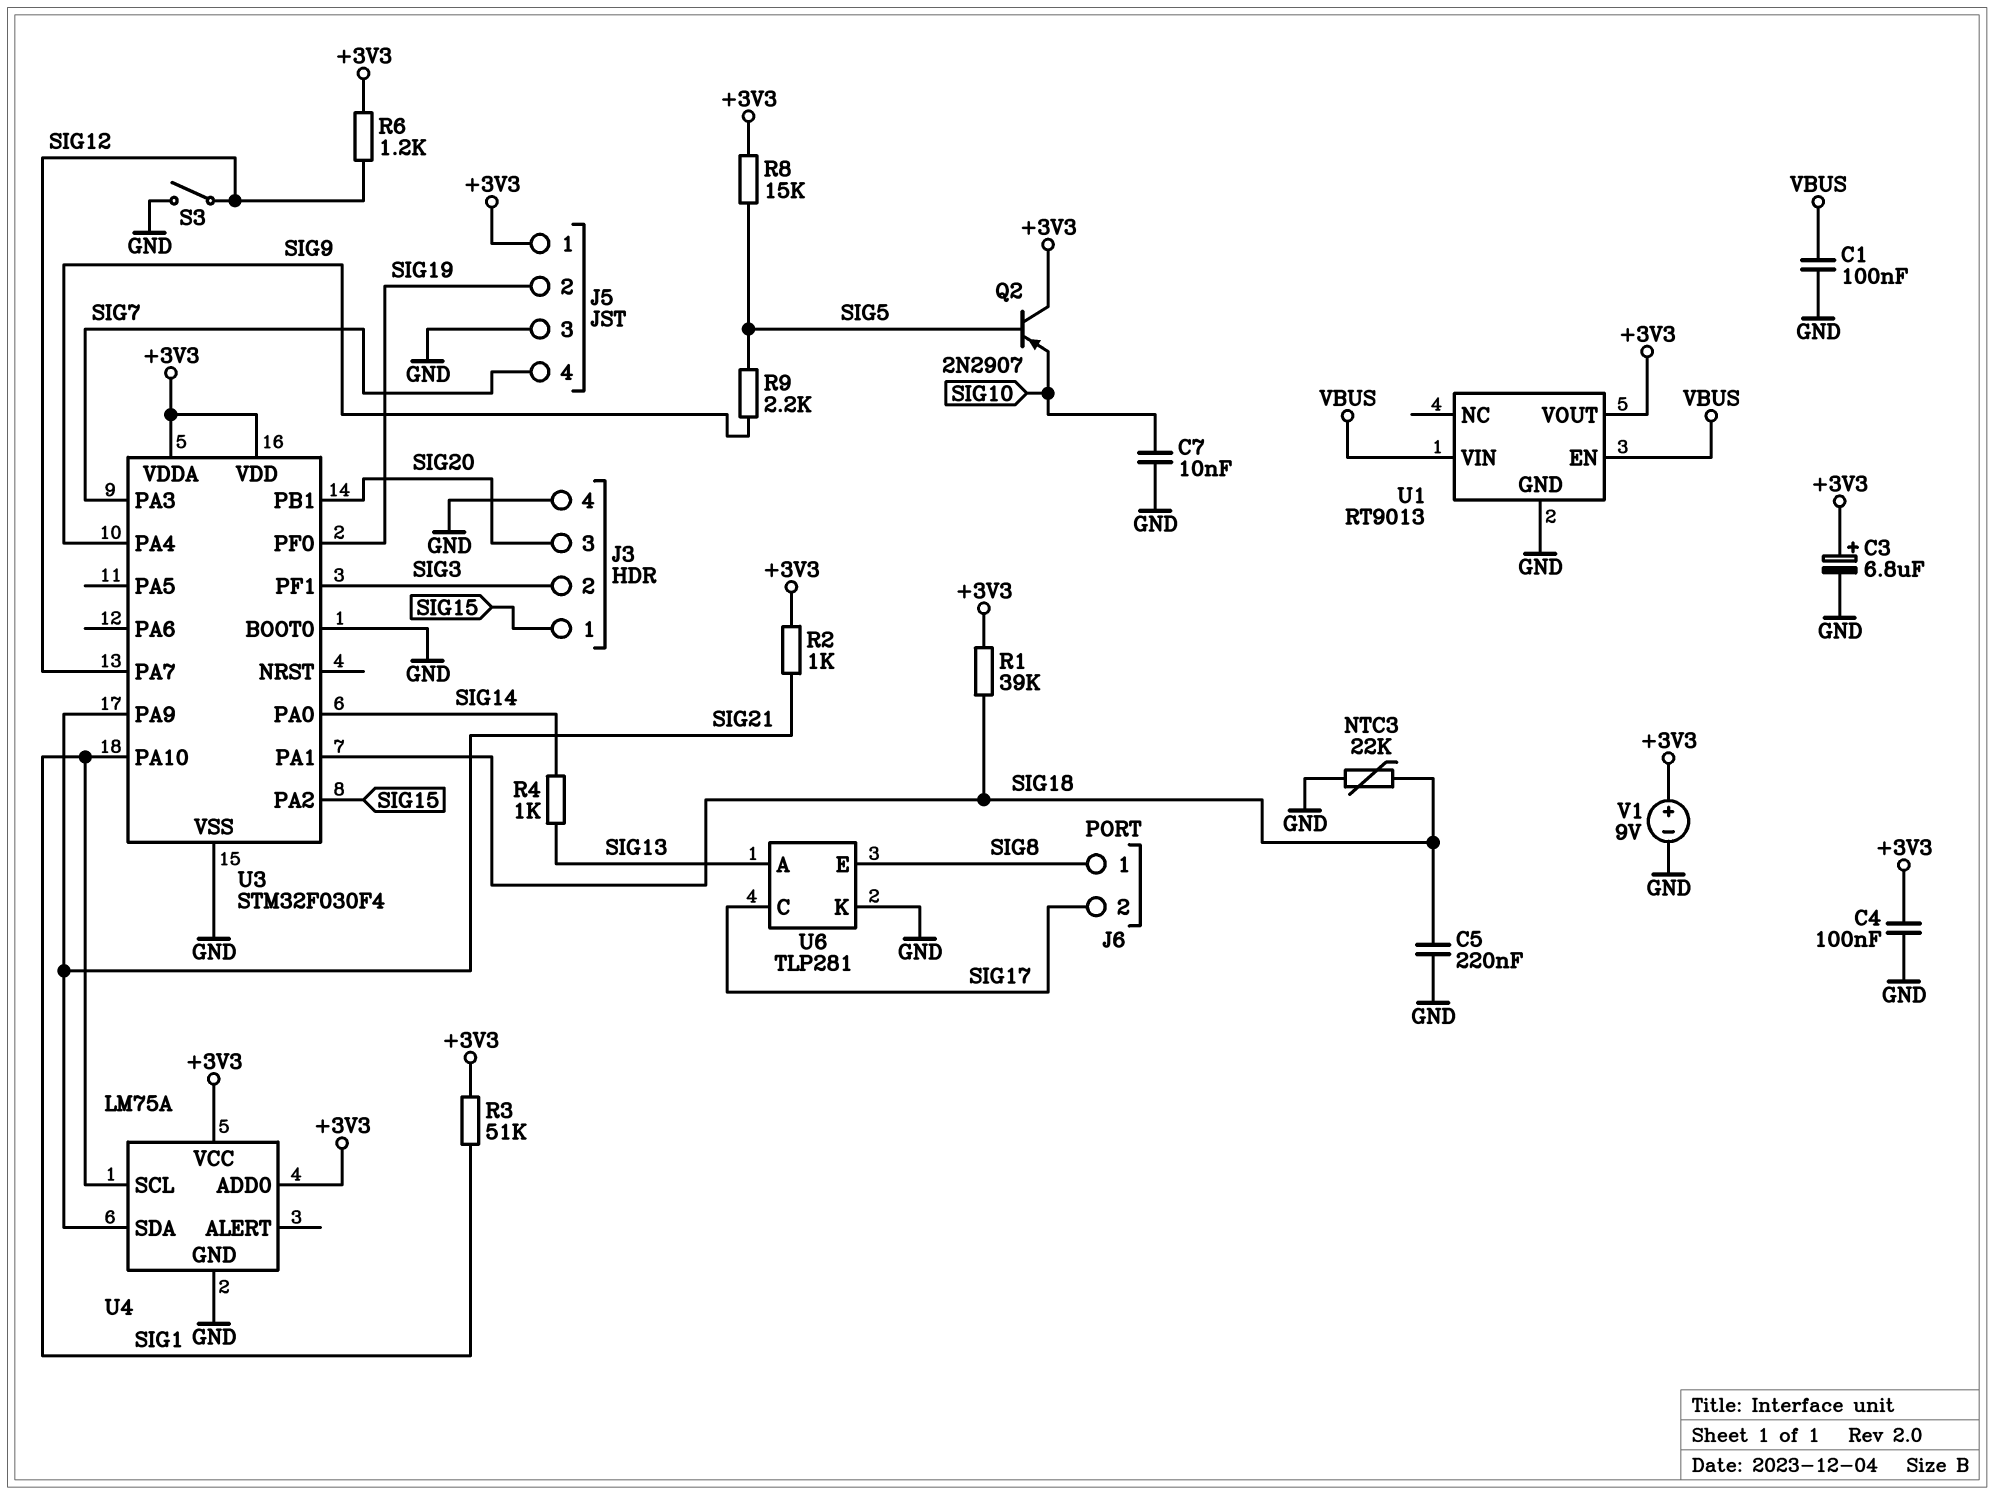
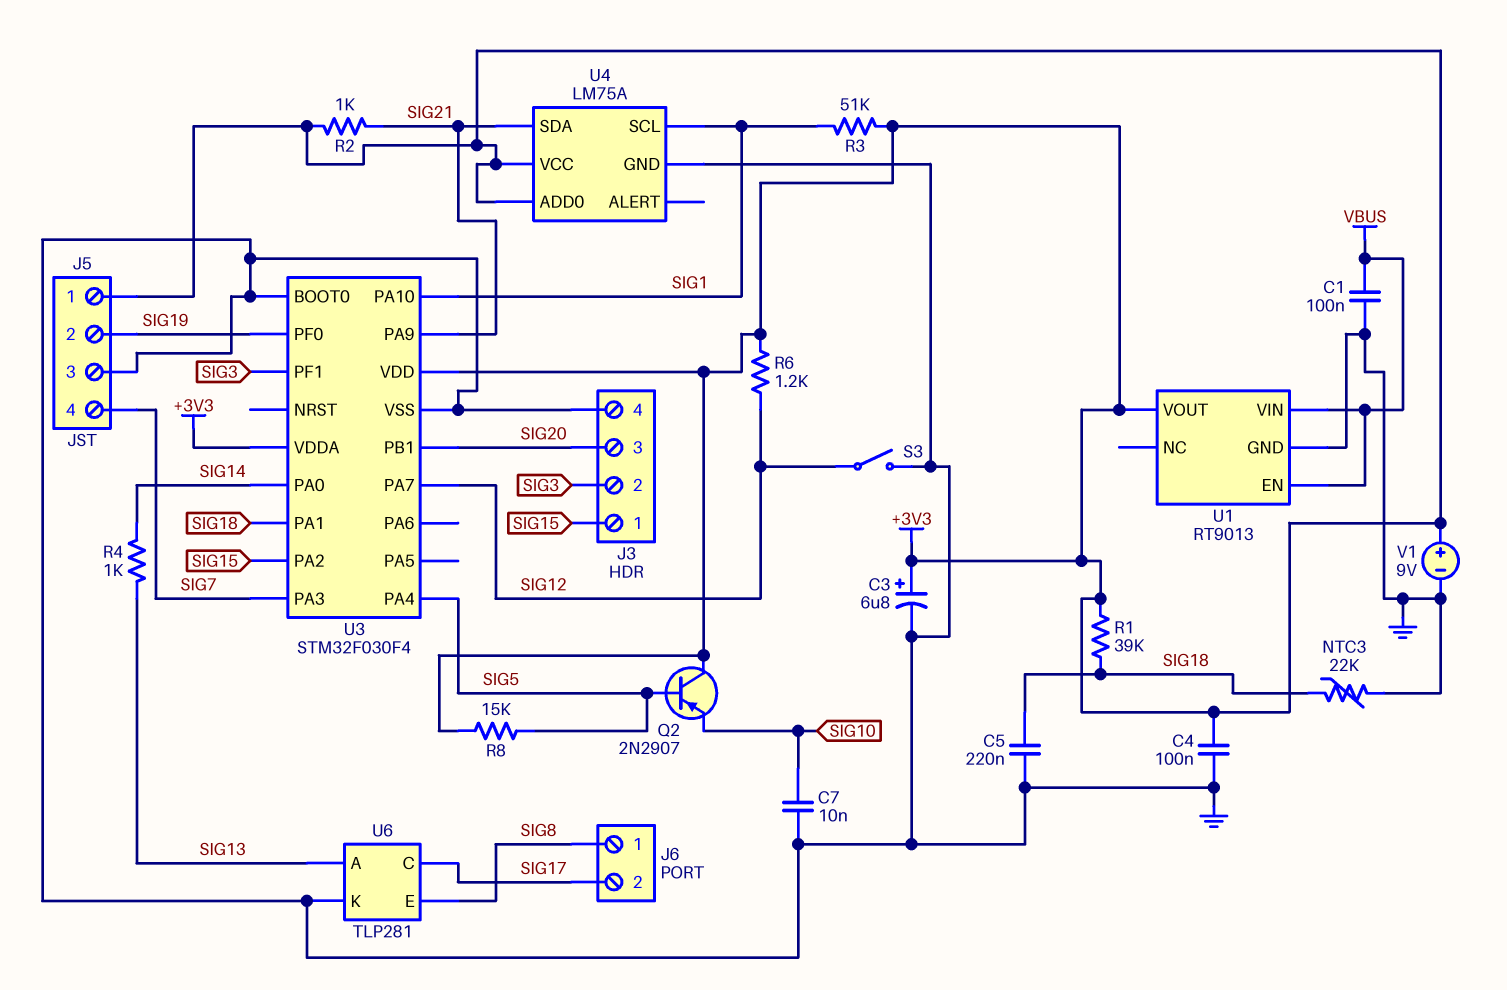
R9: 2.2k (SIG5, SIG9) -> none
U3 pin PA4: SIG9 -> SIG5

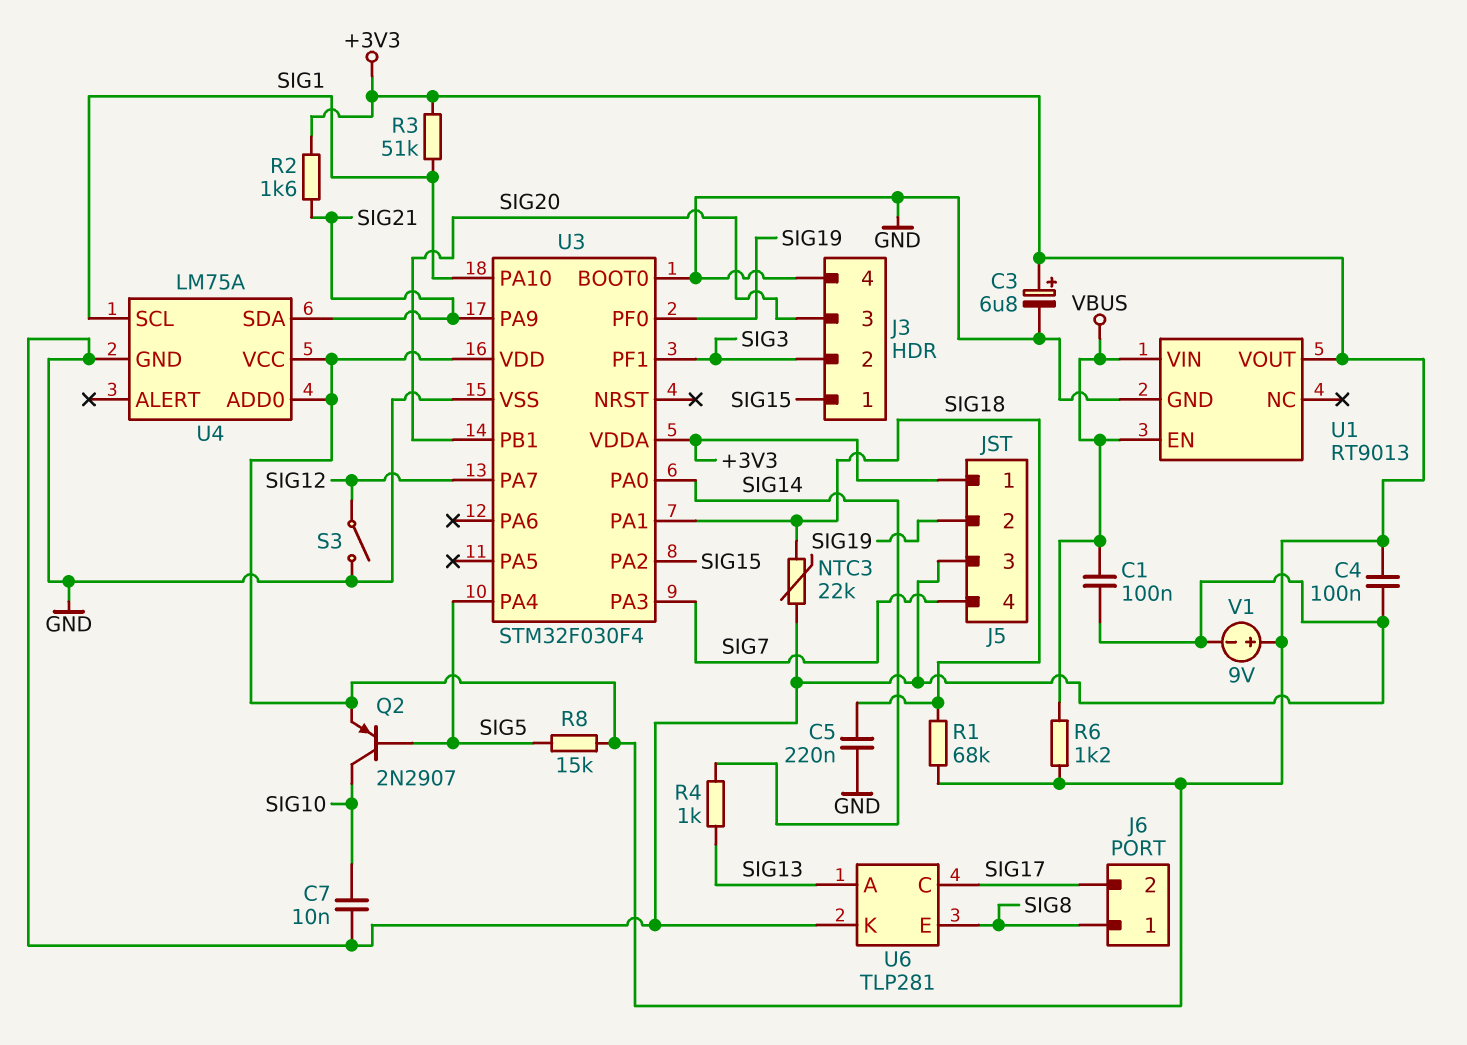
Q2: PNP 2N2907 (B SIG5, C +3V3, E SIG10) -> PNP 2N2907 (B SIG5, C SIG10, E +3V3)
R1: 39k (+3V3, SIG18) -> 68k (+3V3, SIG18)
R2: 1k (+3V3, SIG21) -> 1.6k (+3V3, SIG21)
R6: 1.2k (+3V3, SIG12) -> 1.2k (+3V3, VBUS)

